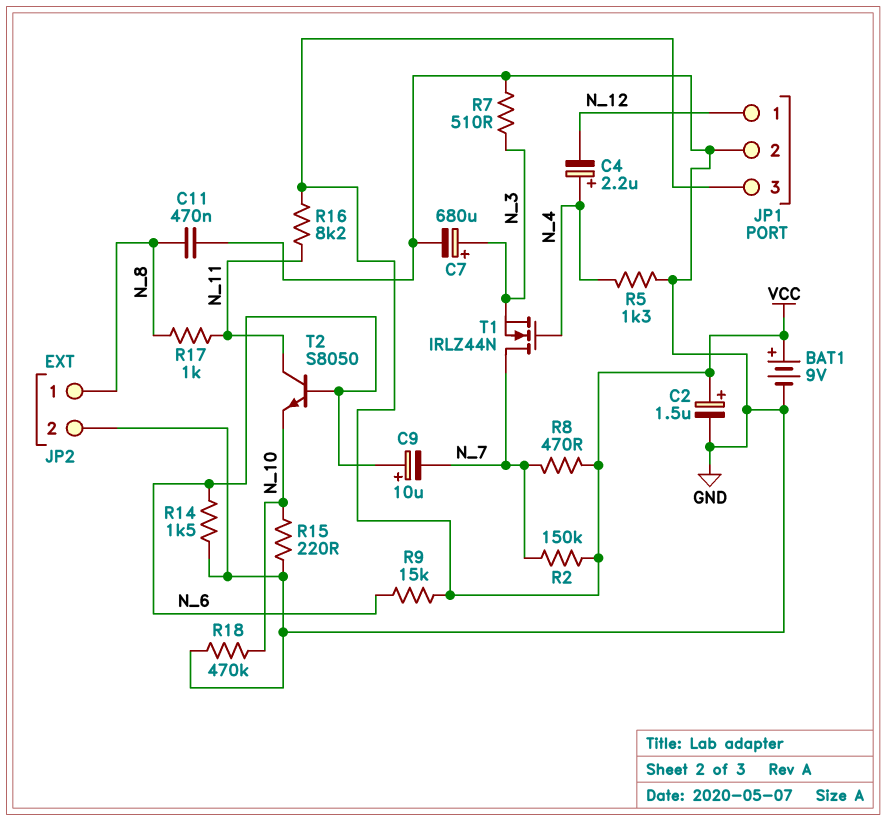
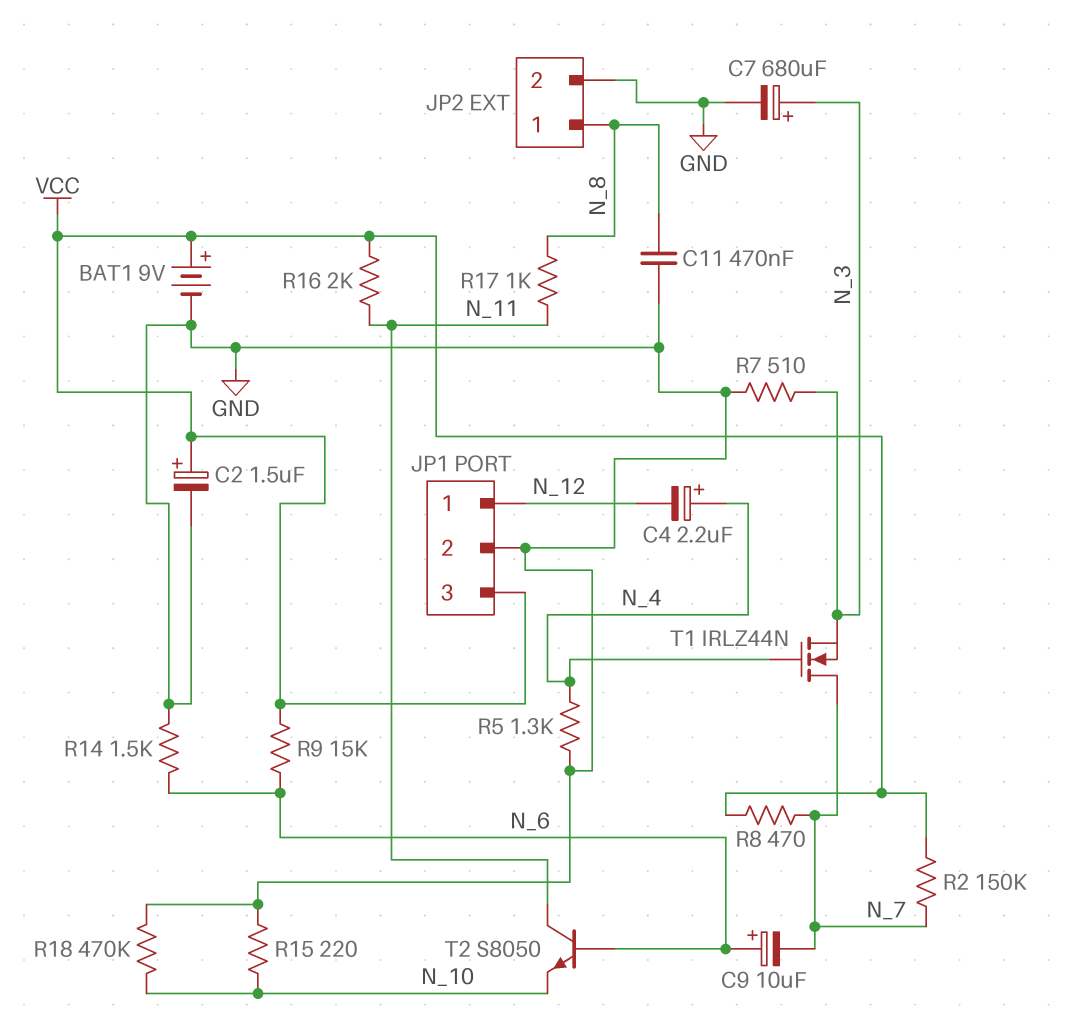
R16: 8.2k (N_11, VCC) -> 2k (N_11, VCC)

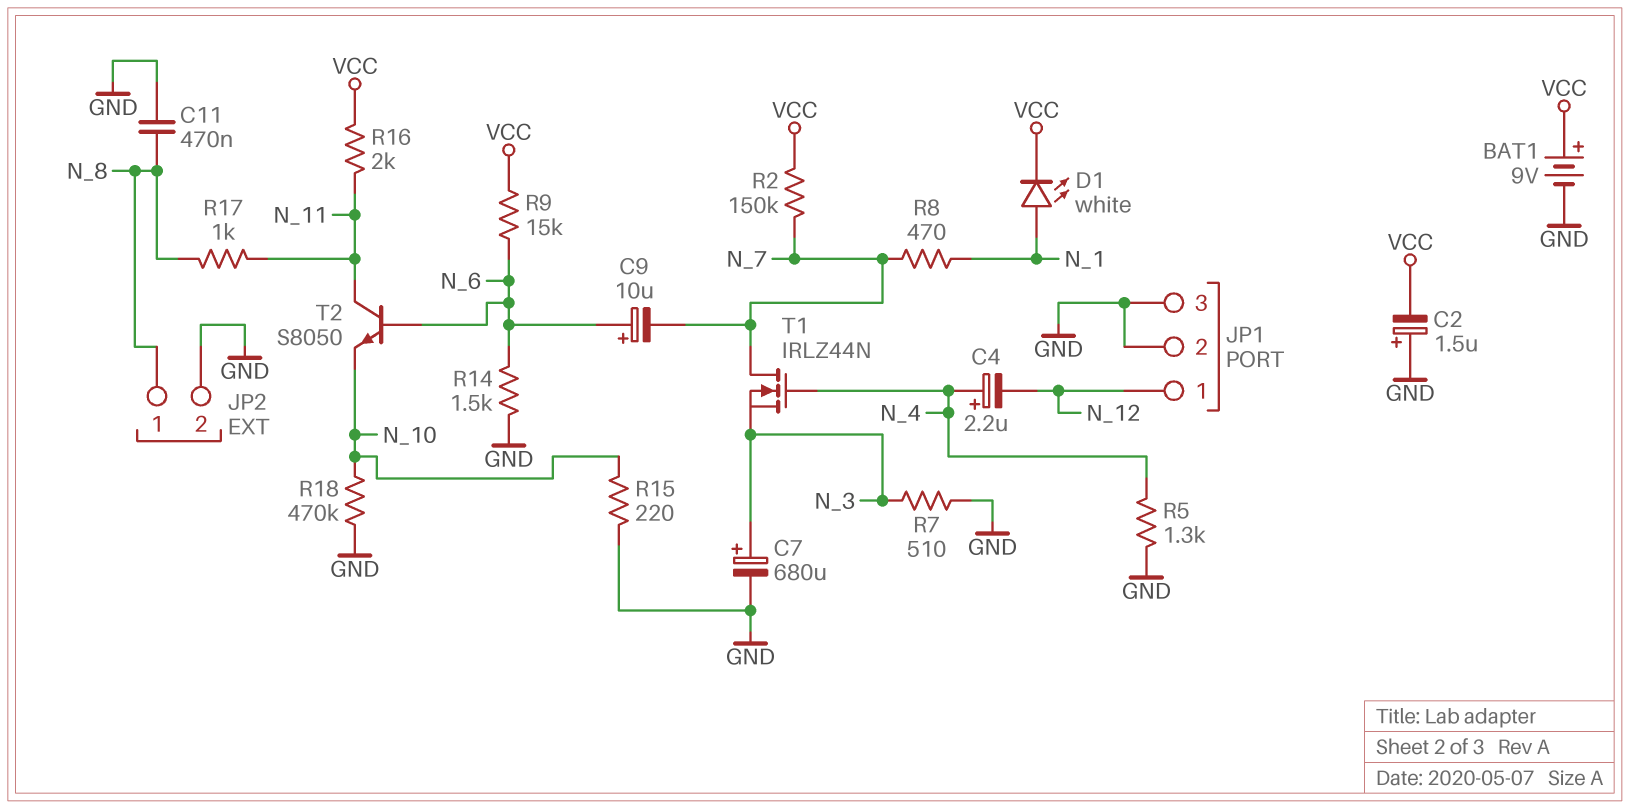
C2: 1.5uF (plus VCC, minus GND) -> 1.5uF (plus GND, minus VCC)
D1: none -> LED white (A N_1, K VCC)
JP1 pin 3: VCC -> GND
R8: 470 (N_7, VCC) -> 470 (N_1, N_7)

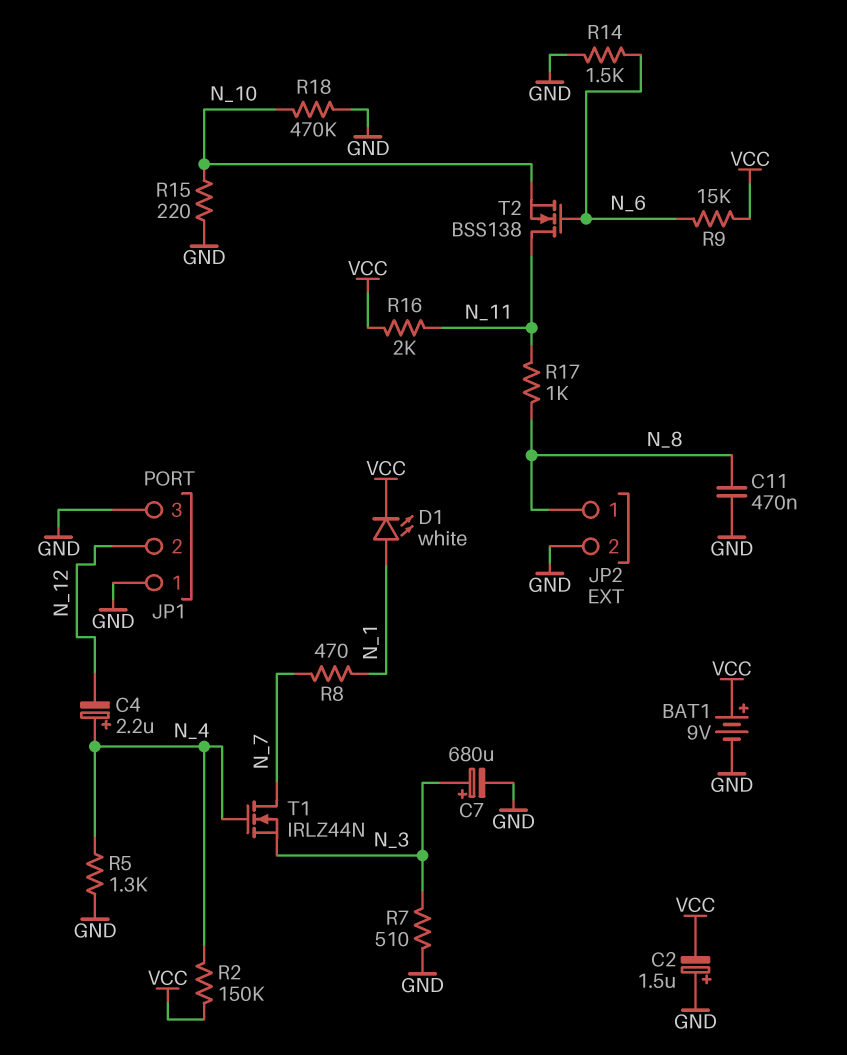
C9: 10uF (plus N_6, minus N_7) -> none
JP1 pin 1: N_12 -> GND
JP1 pin 2: GND -> N_12
R2: 150k (N_7, VCC) -> 150k (N_4, VCC)
T2: NPN S8050 (B N_6, C N_11, E N_10) -> NMOS BSS138 (G N_6, D N_11, S N_10)

